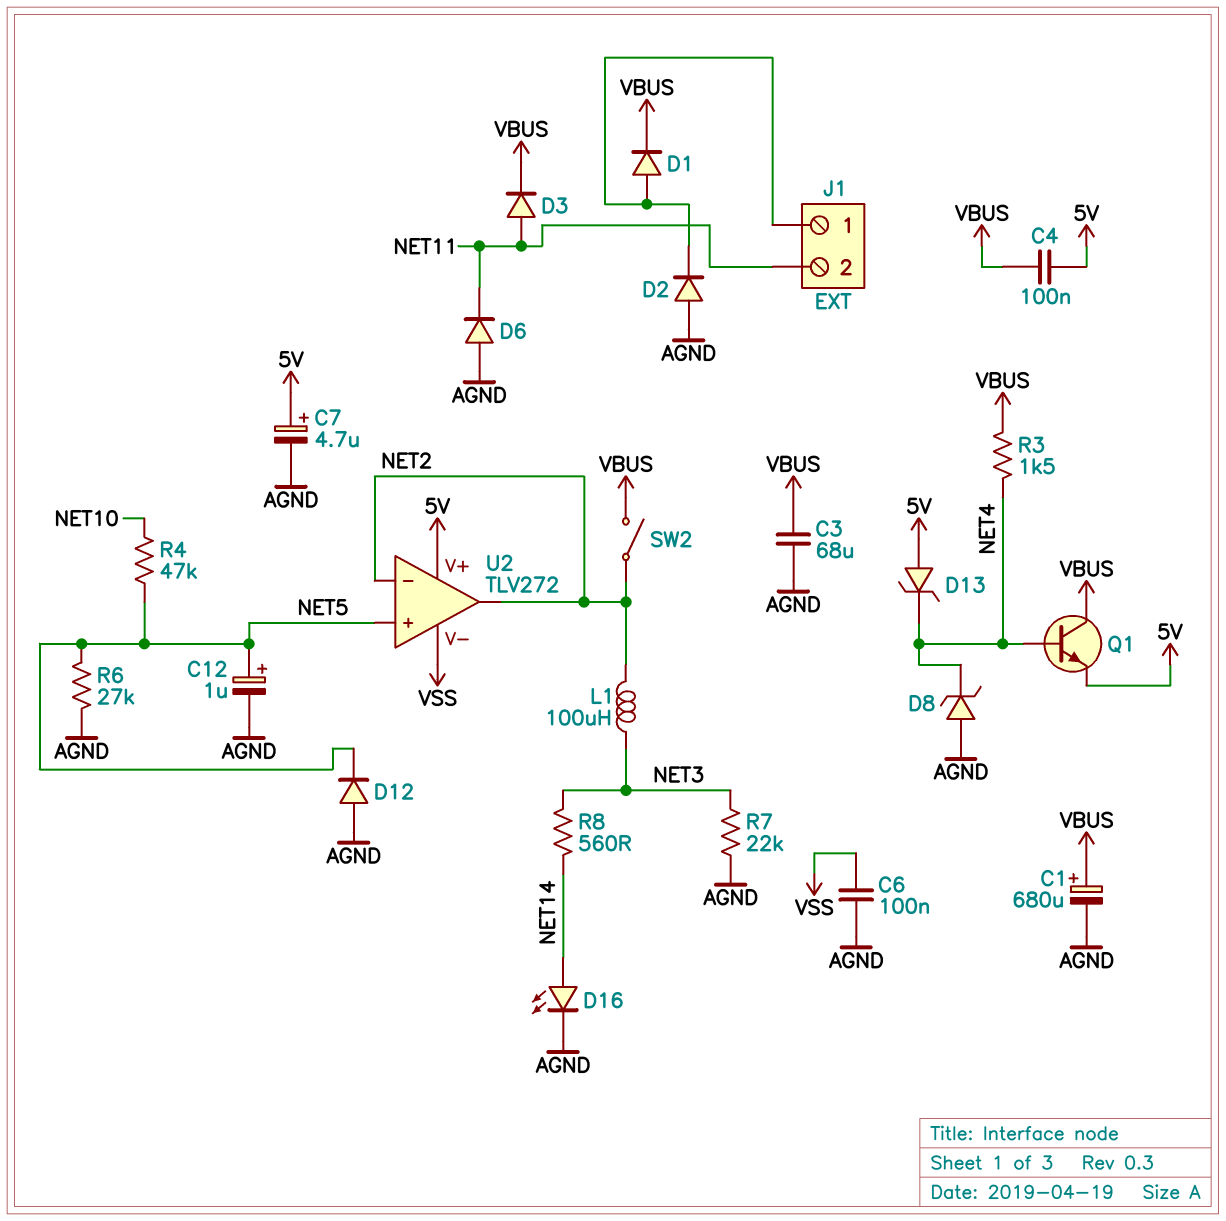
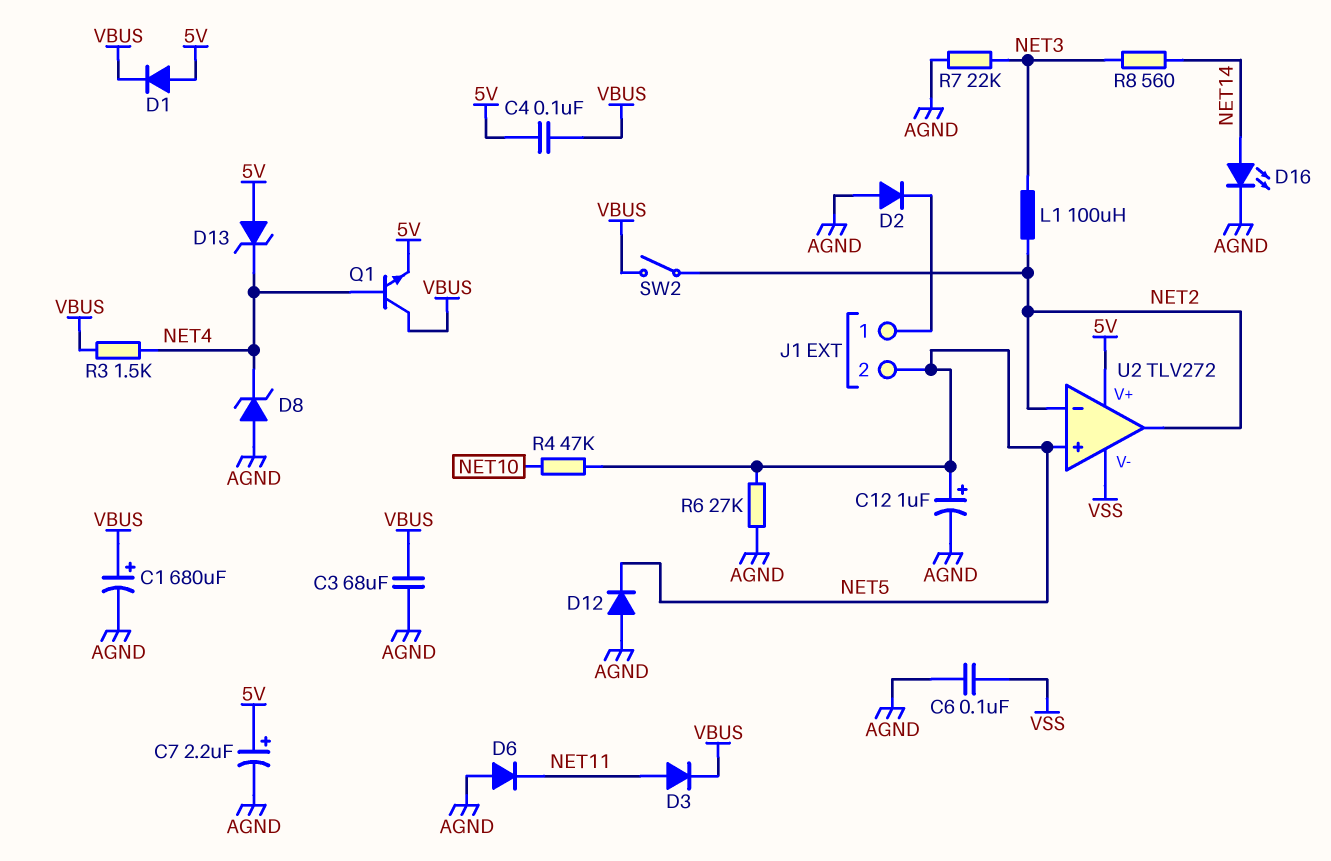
C7: 4.7uF (plus 5V, minus AGND) -> 2.2uF (plus 5V, minus AGND)
D1: diode (A J1/1, K VBUS) -> diode (A 5V, K VBUS)
J1 pin 2: NET11 -> NET5

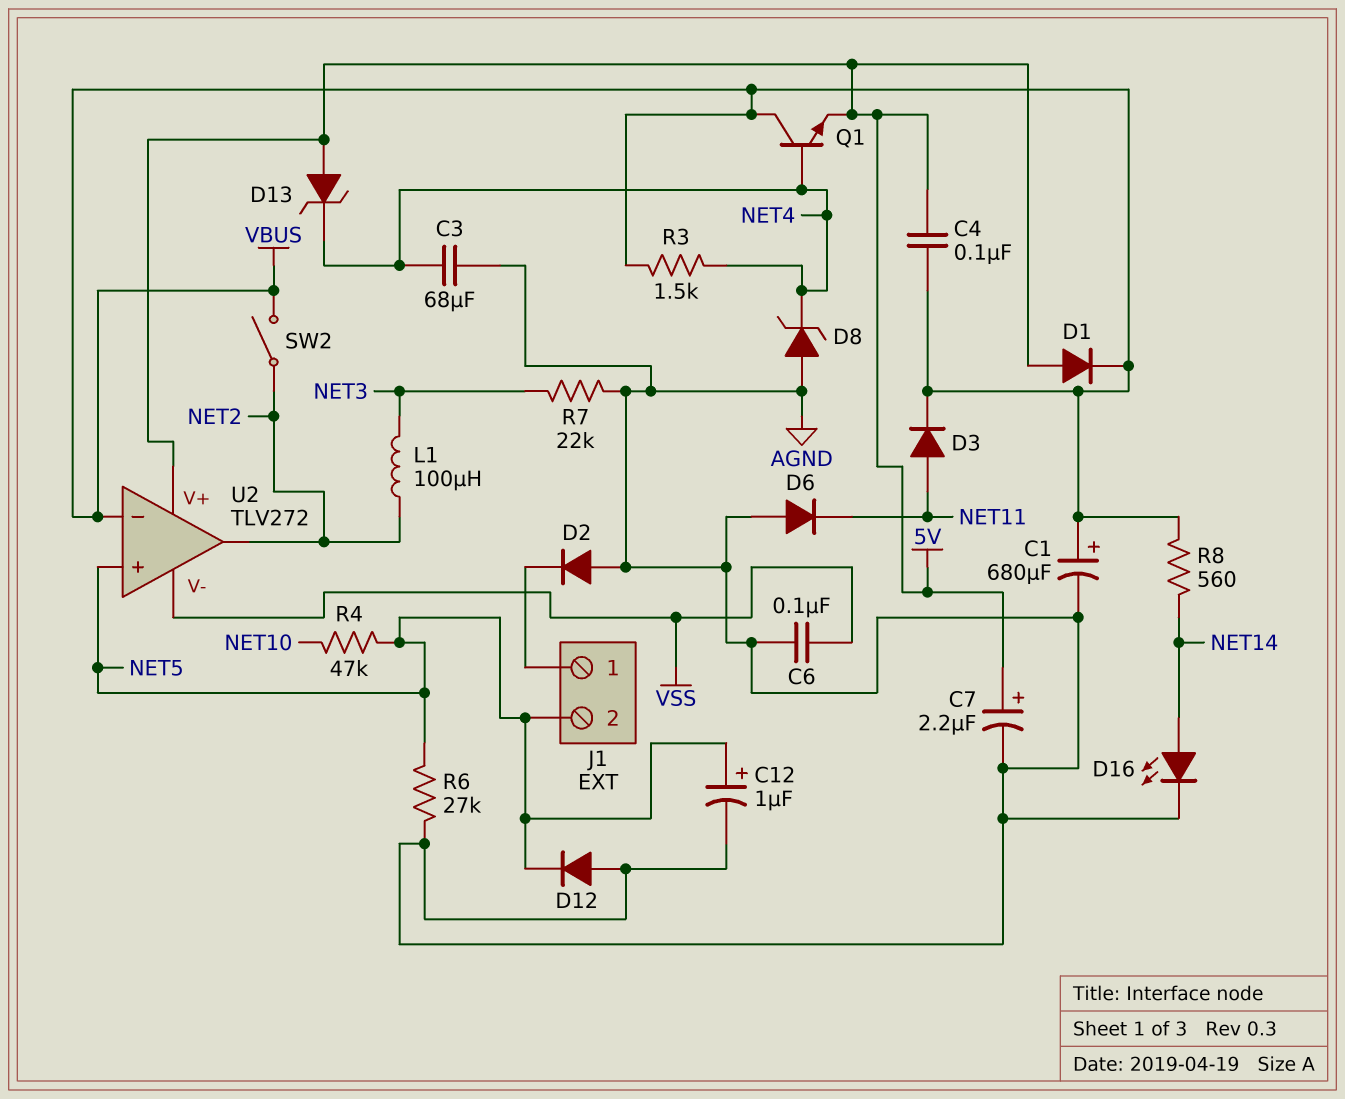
C3: 68uF (AGND, VBUS) -> 68uF (AGND, NET4)
R8: 560 (NET3, NET14) -> 560 (NET14, VBUS)
U2 pin in-: NET2 -> VBUS

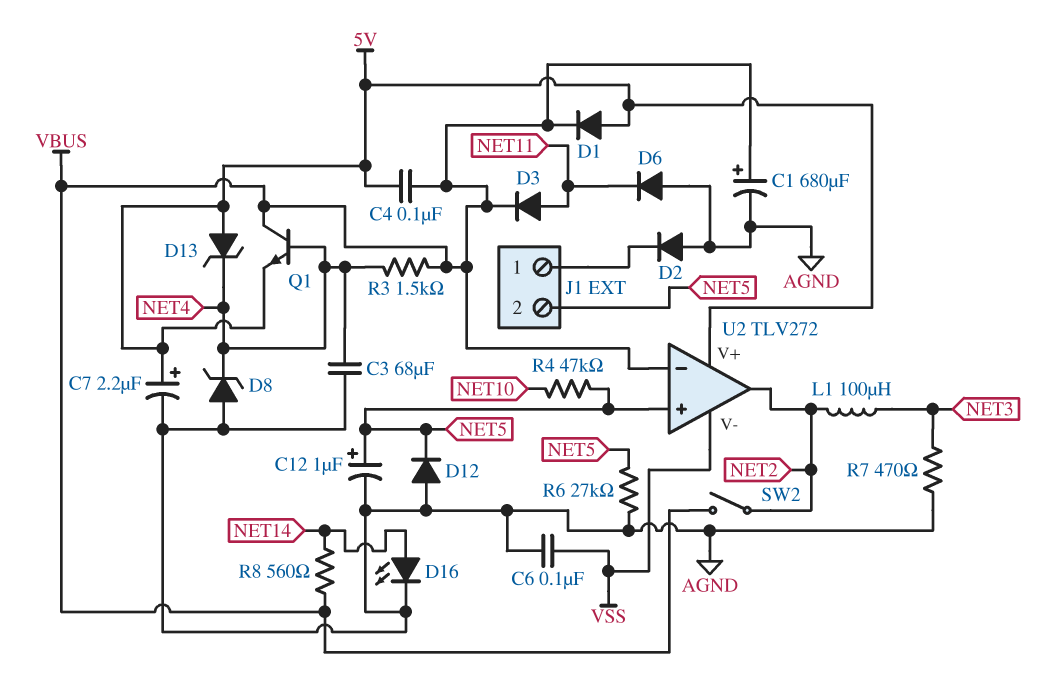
R7: 22k (AGND, NET3) -> 470 (AGND, NET3)

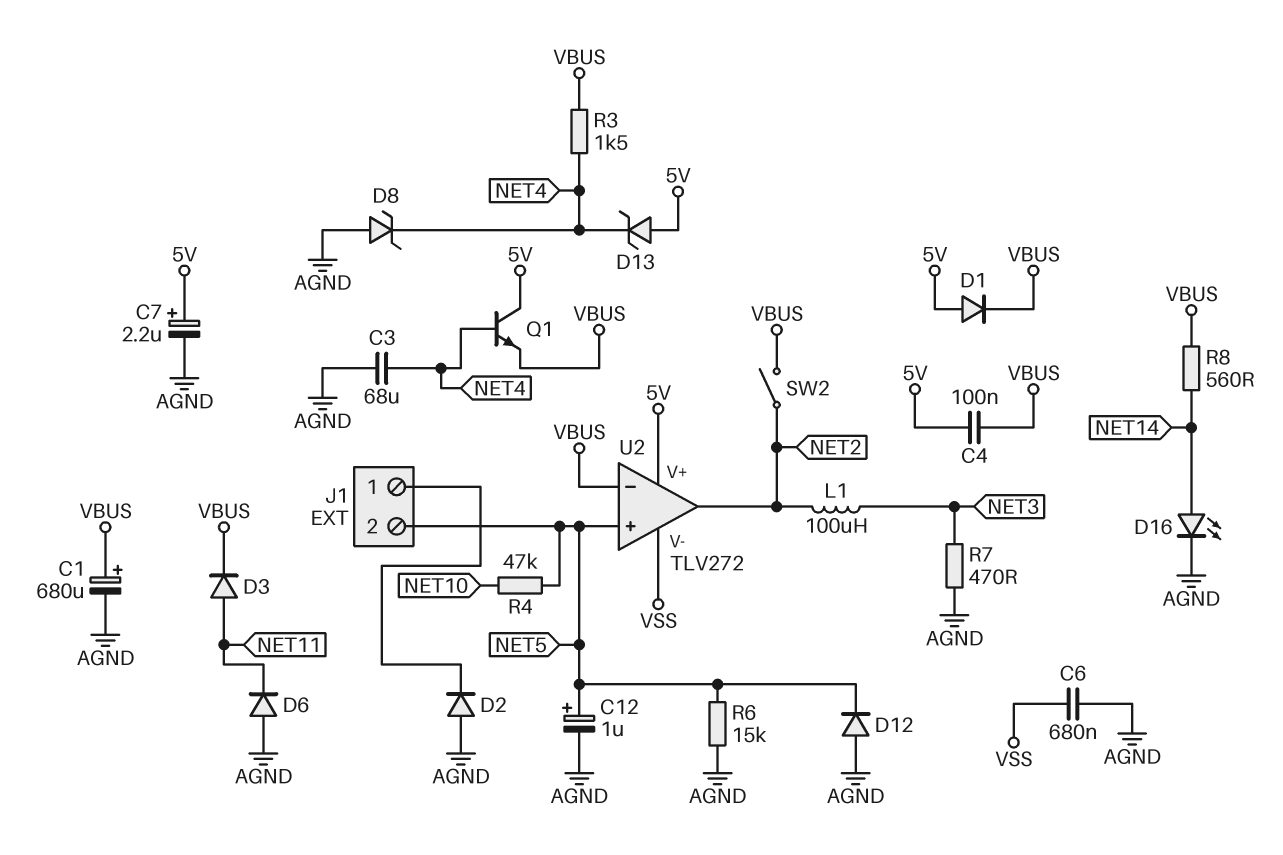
C6: 100nF (AGND, VSS) -> 680nF (AGND, VSS)
Q1: NPN (B NET4, C VBUS, E 5V) -> NPN (B NET4, C 5V, E VBUS)
R6: 27k (AGND, NET5) -> 15k (AGND, NET5)

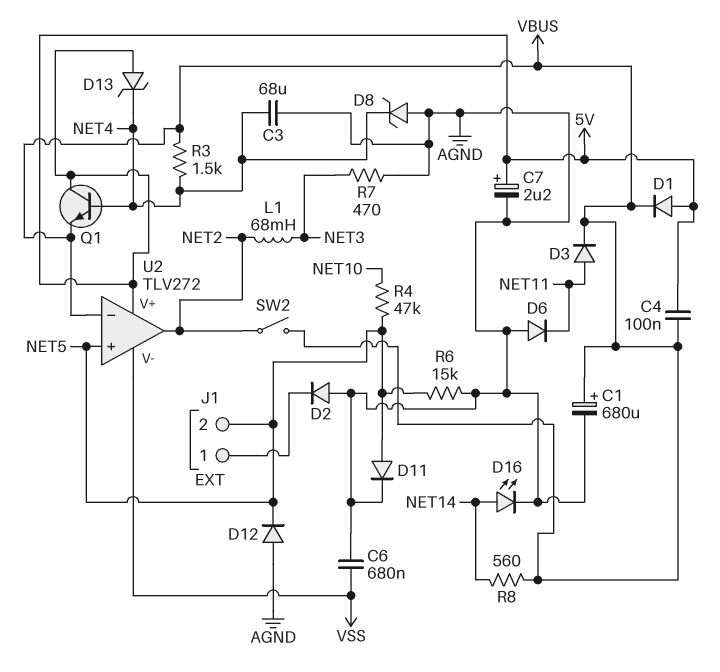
C12: 1uF (plus NET5, minus AGND) -> none
D11: none -> diode (A NET5, K AGND)
L1: 100uH (NET2, NET3) -> 68mH (NET2, NET3)

